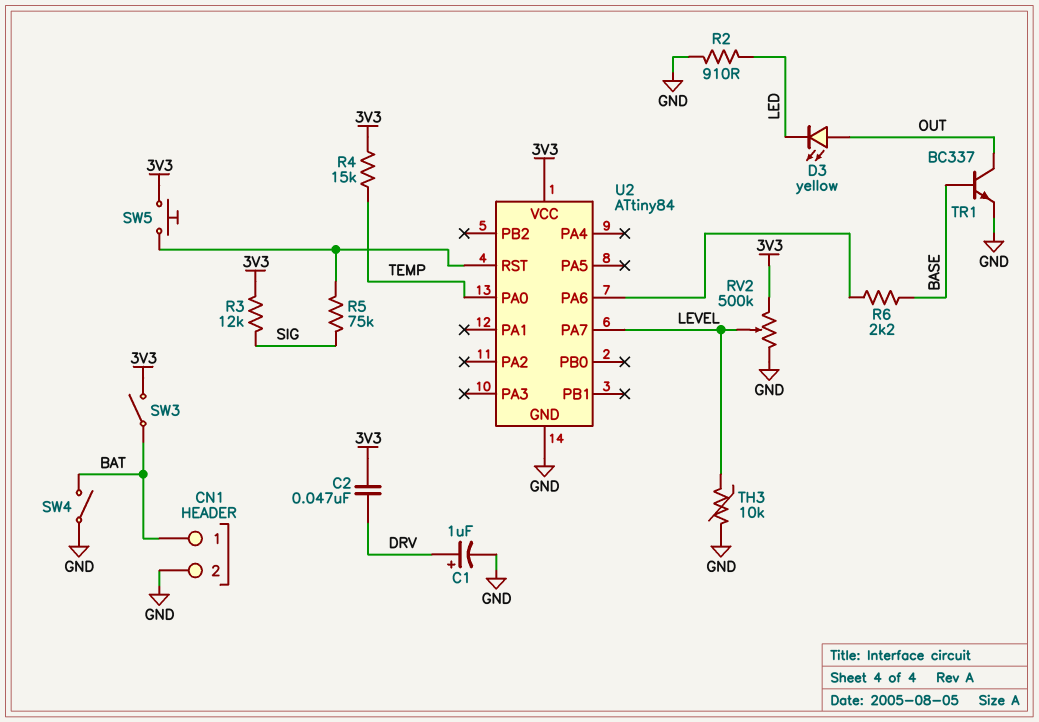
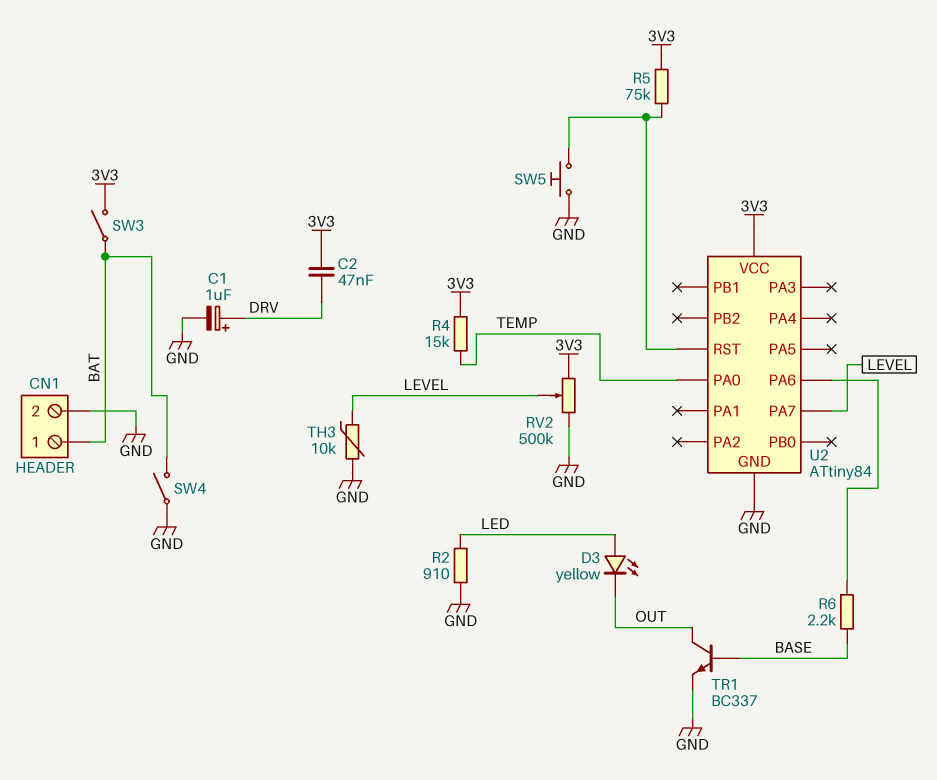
D3: LED yellow (A OUT, K LED) -> LED yellow (A LED, K OUT)
R3: 12k (3V3, SIG) -> none
R5: 75k (SIG, U2/RST) -> 75k (3V3, U2/RST)
SW5: button (3V3, U2/RST) -> button (GND, U2/RST)

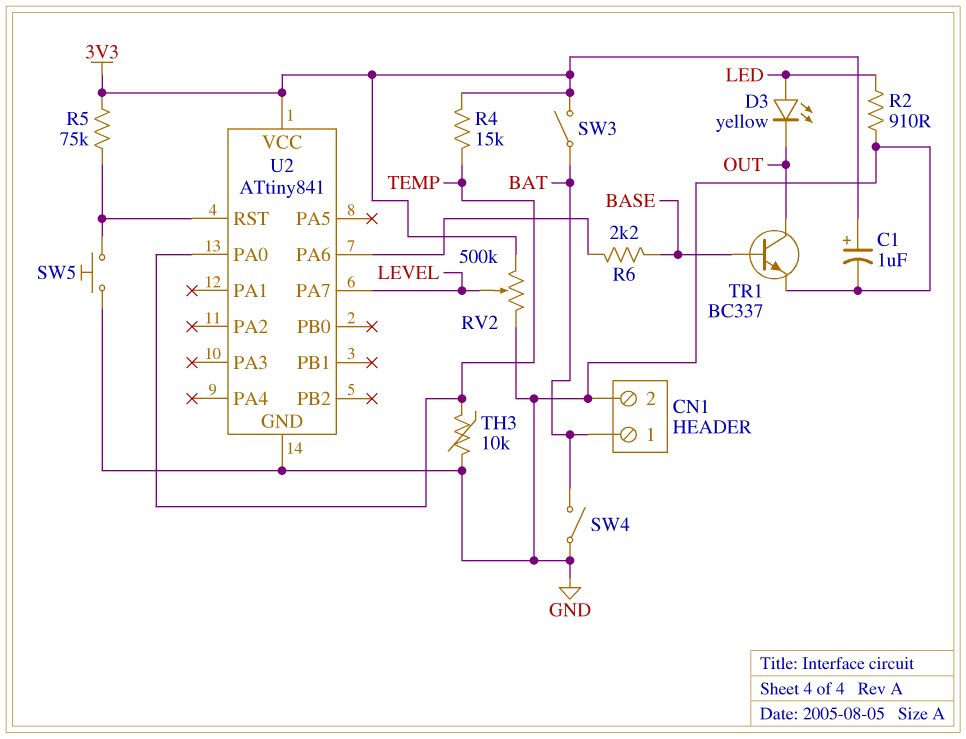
C1: 1uF (plus DRV, minus GND) -> 1uF (plus 3V3, minus GND)
C2: 47nF (3V3, DRV) -> none
TH3: 10k (GND, LEVEL) -> 10k (GND, TEMP)
U2: ATtiny84 -> ATtiny841

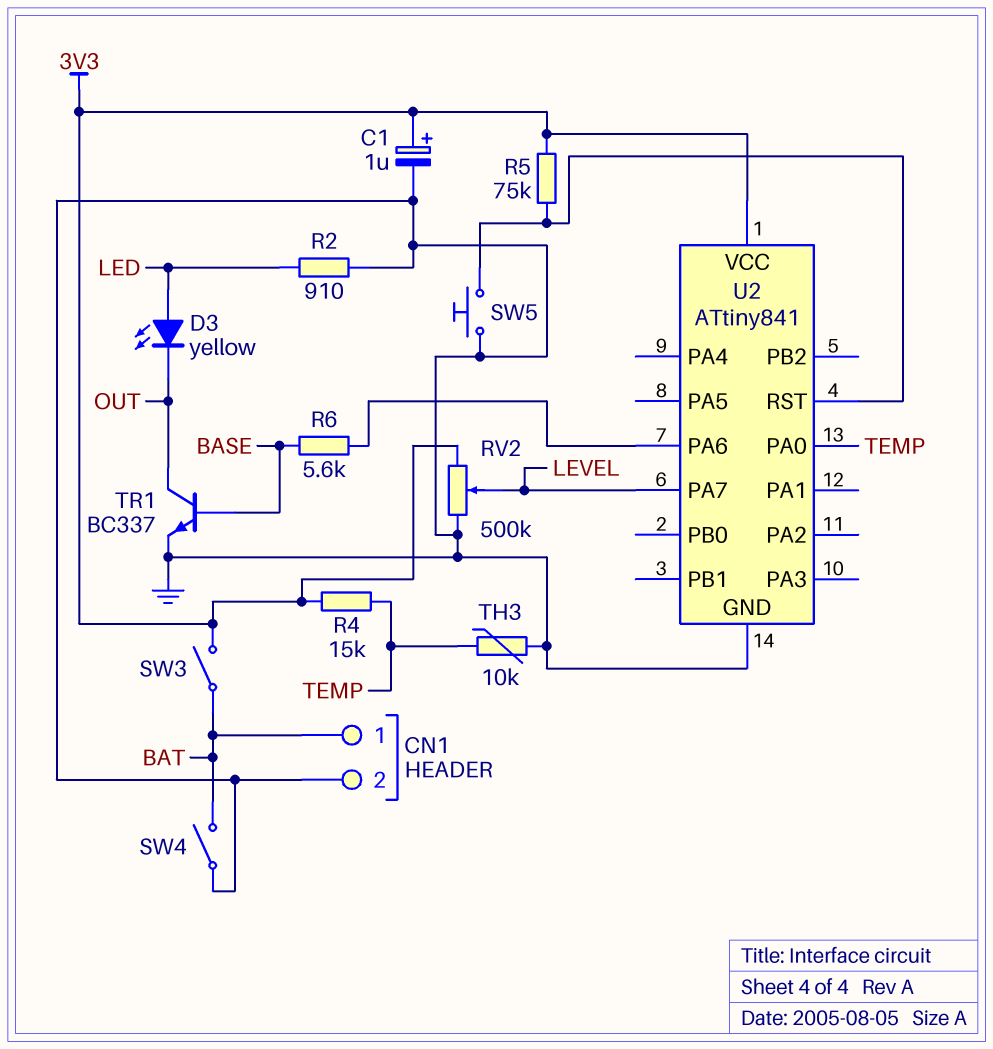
R6: 2.2k (BASE, U2/PA6) -> 5.6k (BASE, U2/PA6)

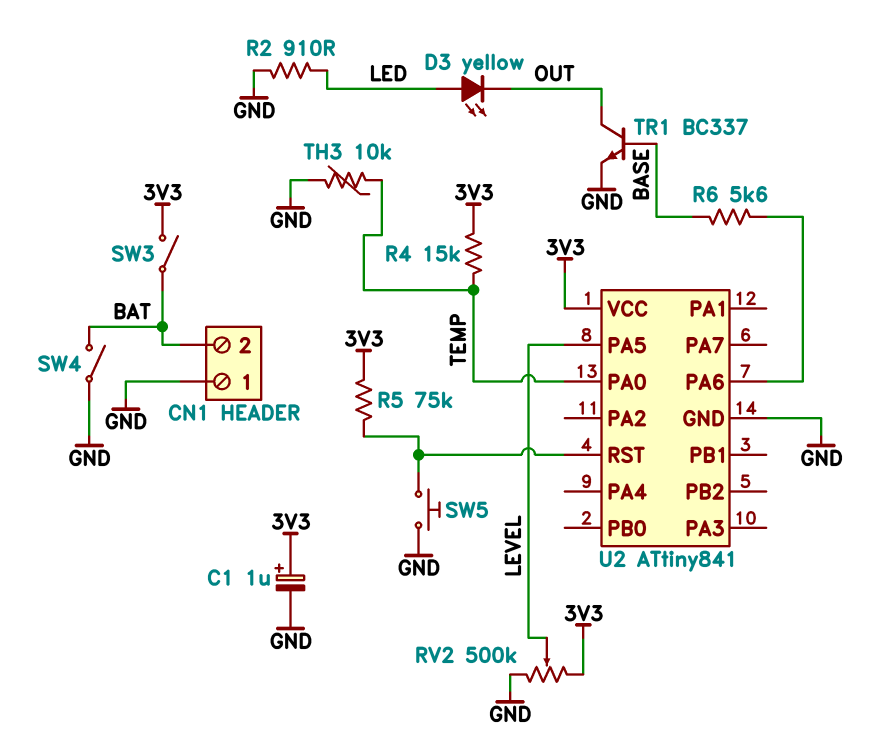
CN1 pin 1: BAT -> GND
CN1 pin 2: GND -> BAT
U2 pin PA5: none -> LEVEL
U2 pin PA7: LEVEL -> none

